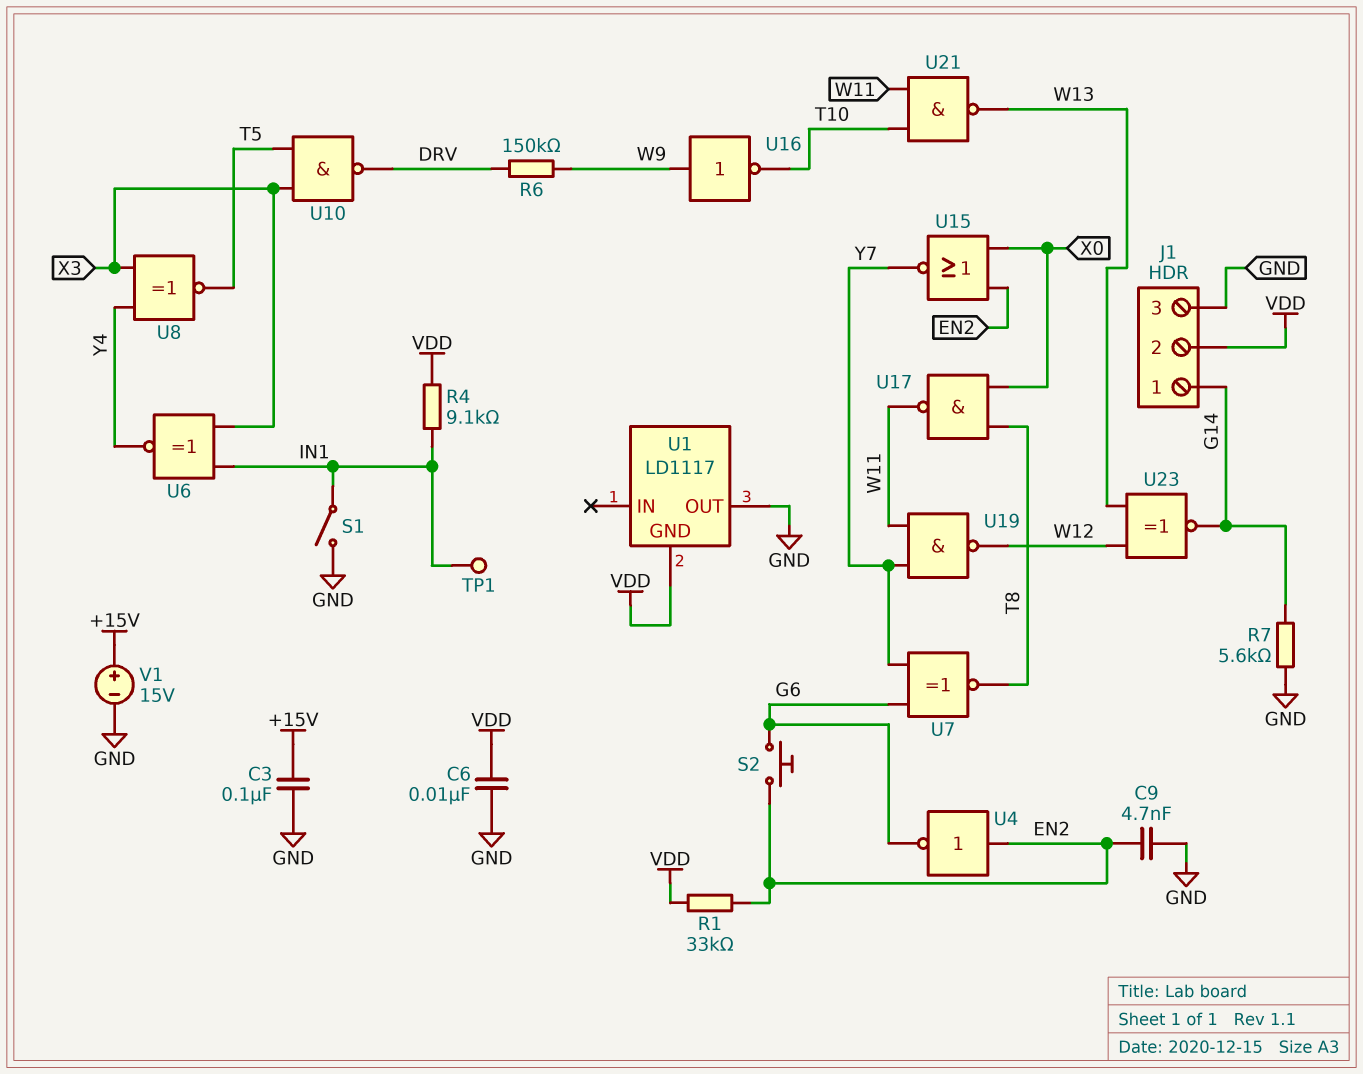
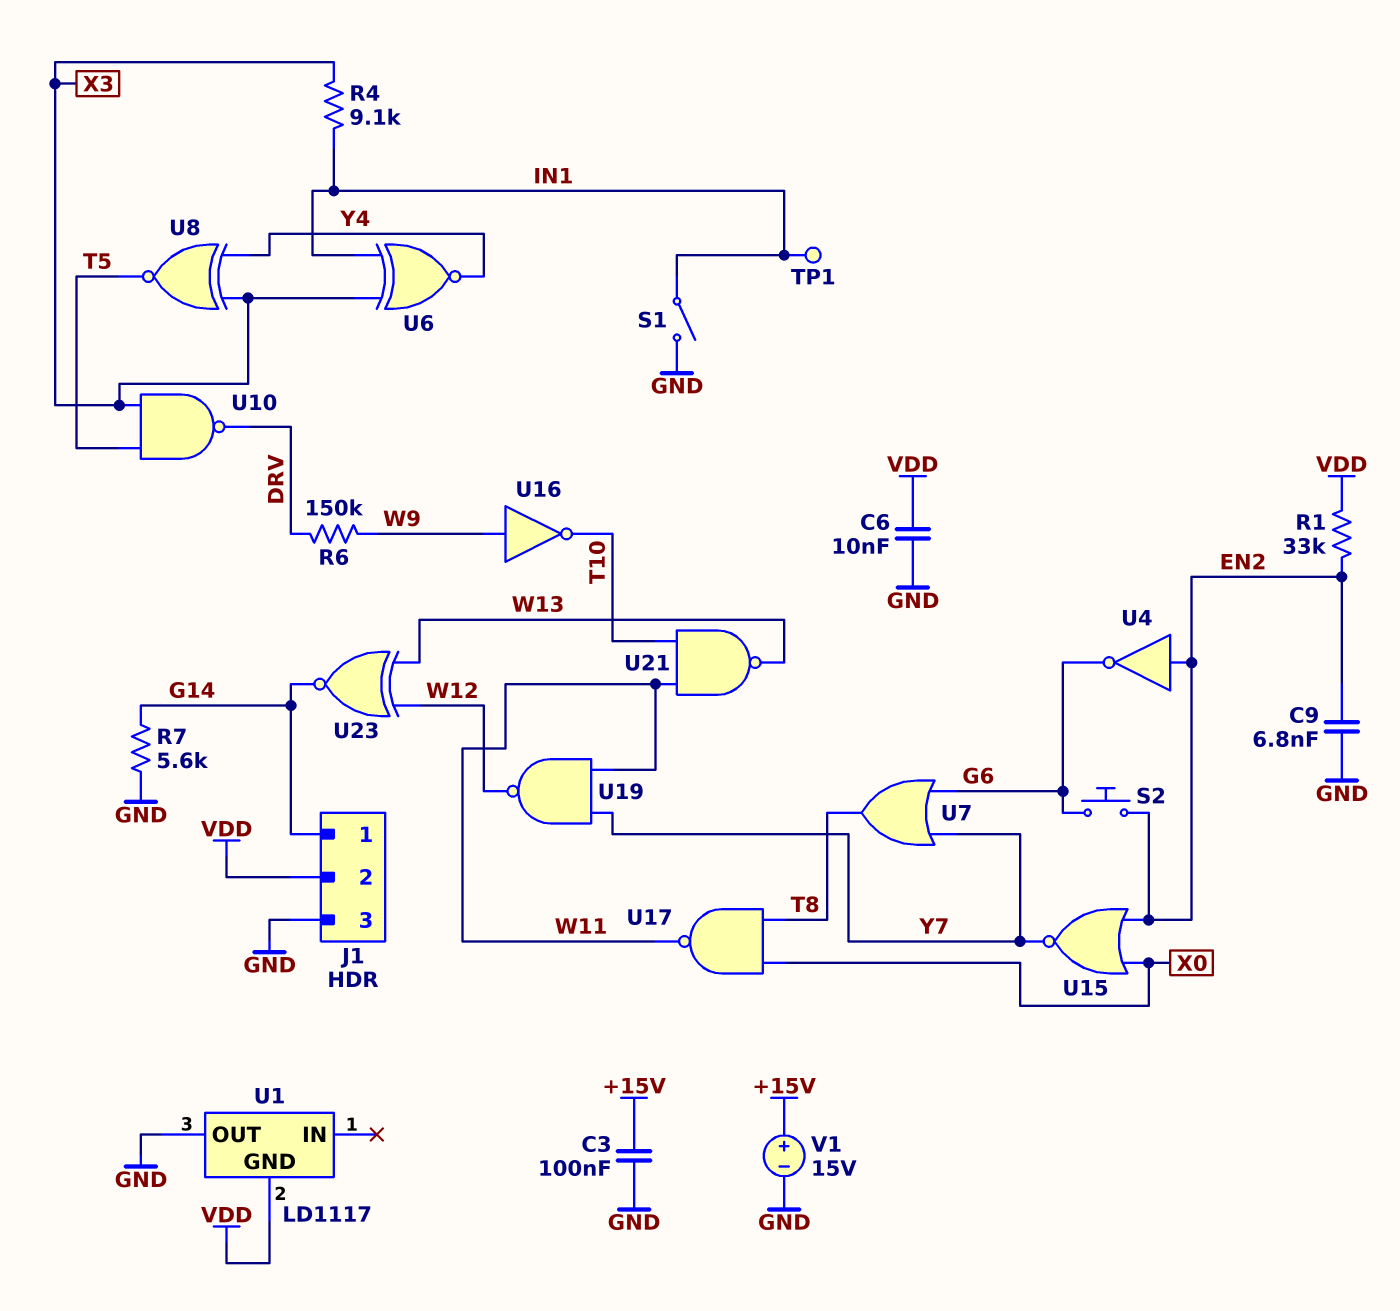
C9: 4.7nF (EN2, GND) -> 6.8nF (EN2, GND)
R4: 9.1k (IN1, VDD) -> 9.1k (IN1, X3)
U7: XNOR (in G6, in Y7, out T8) -> OR (in G6, in Y7, out T8)

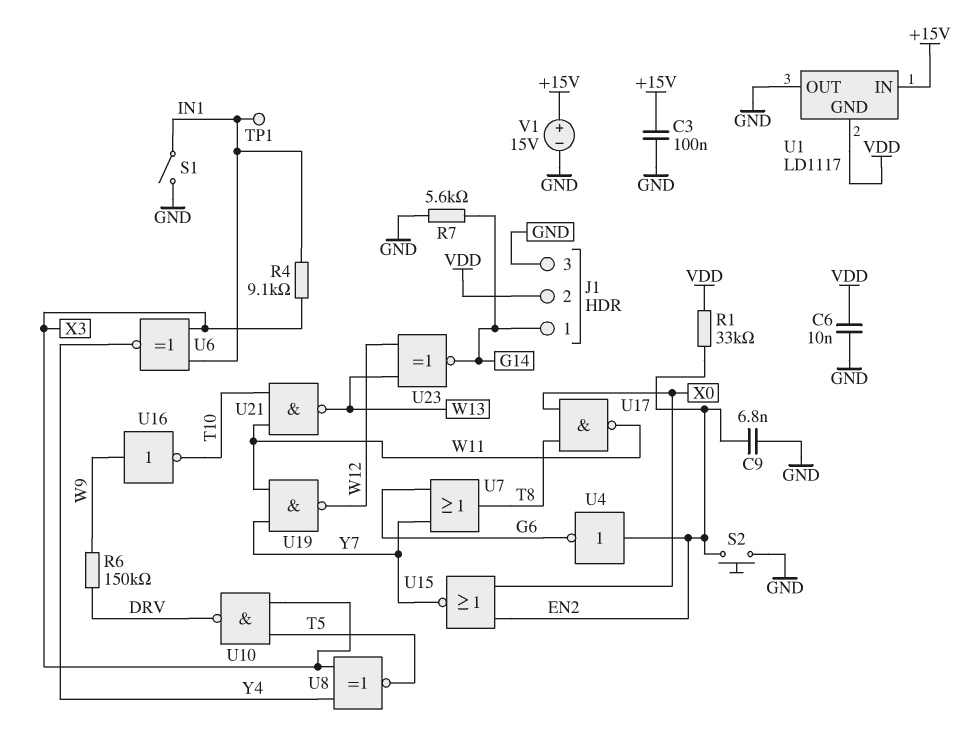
S2: button (EN2, G6) -> button (EN2, GND)
U1 pin IN: none -> +15V

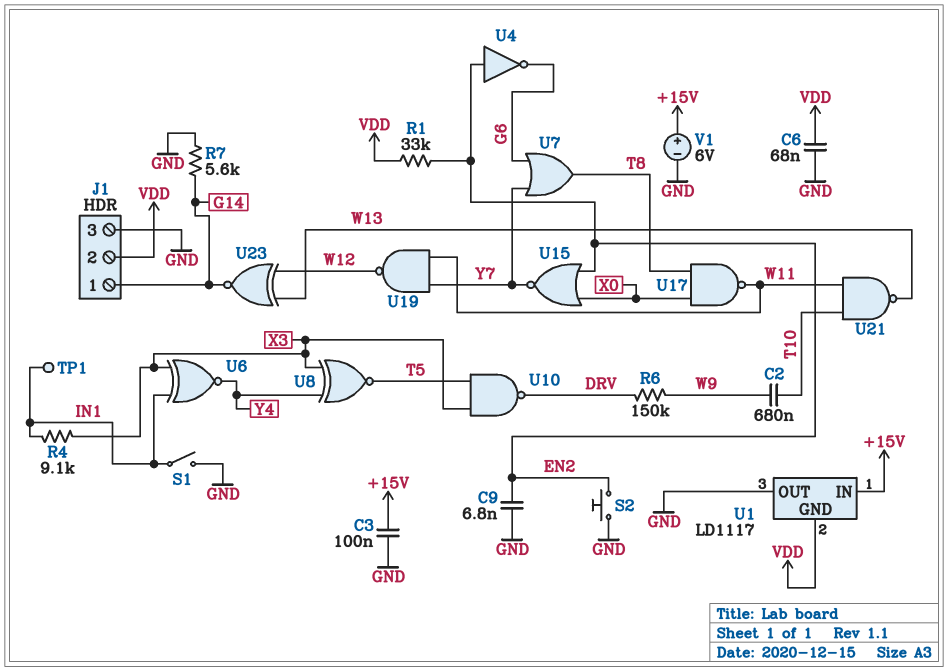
C2: none -> 680nF (T10, W9)
C6: 10nF (GND, VDD) -> 68nF (GND, VDD)
U16: NOT (in W9, out T10) -> none
V1: 15V (plus +15V, minus GND) -> 6V (plus +15V, minus GND)

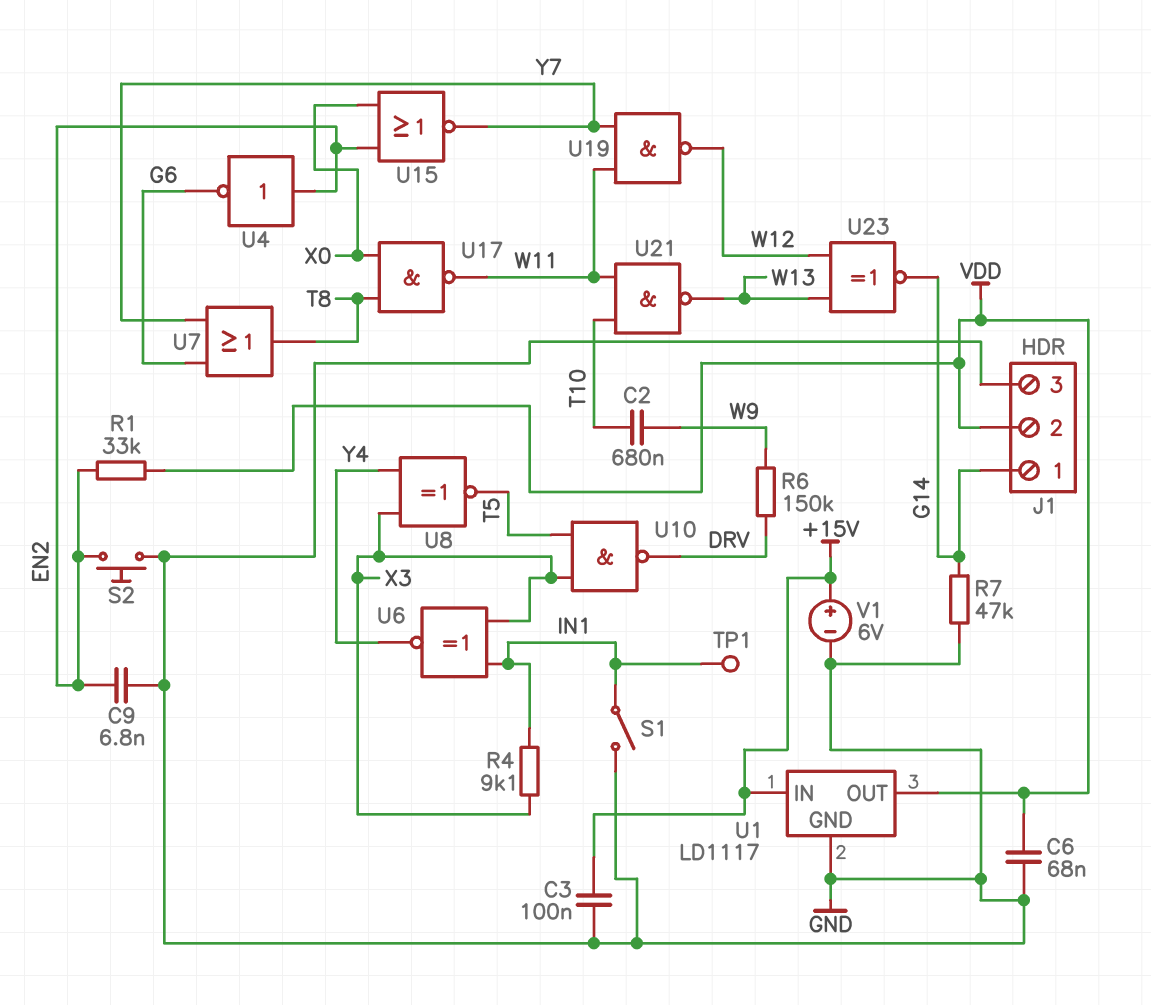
R7: 5.6k (G14, GND) -> 47k (G14, GND)
U1 pin GND: VDD -> GND
U1 pin OUT: GND -> VDD

